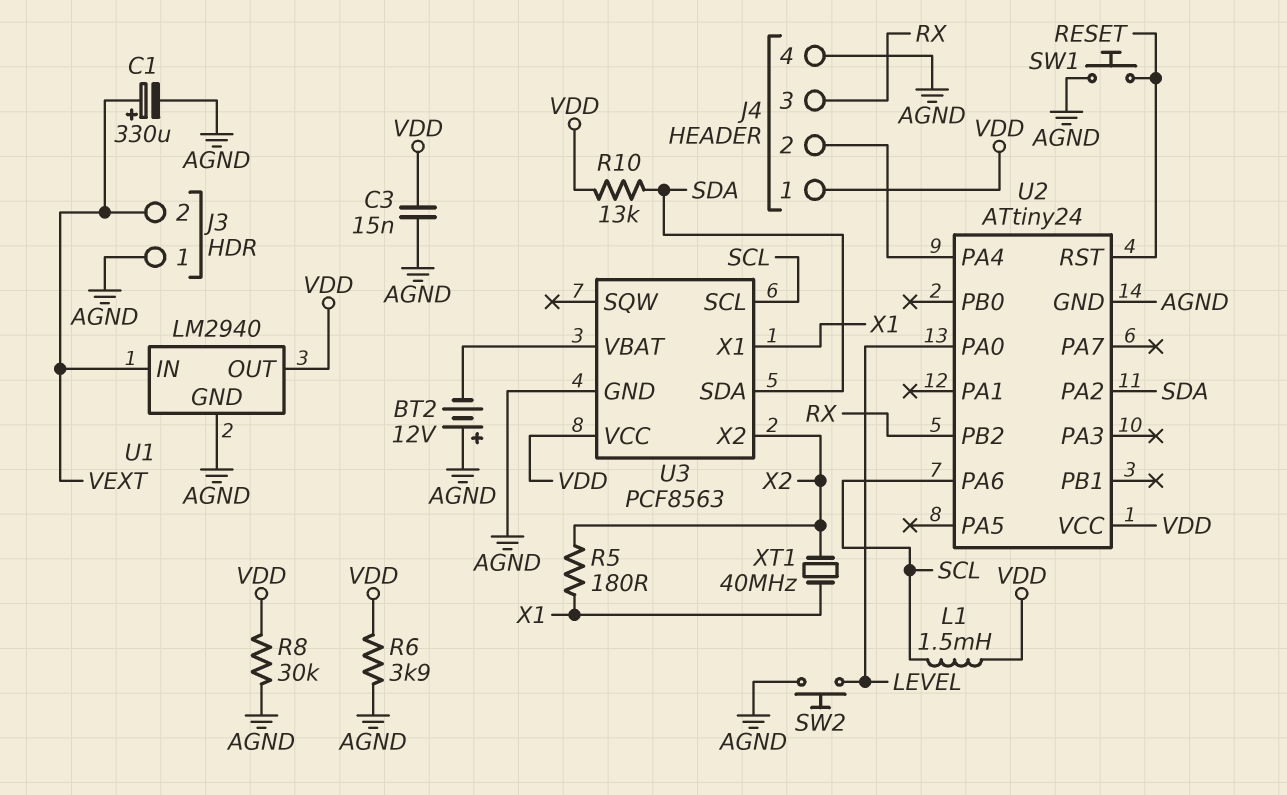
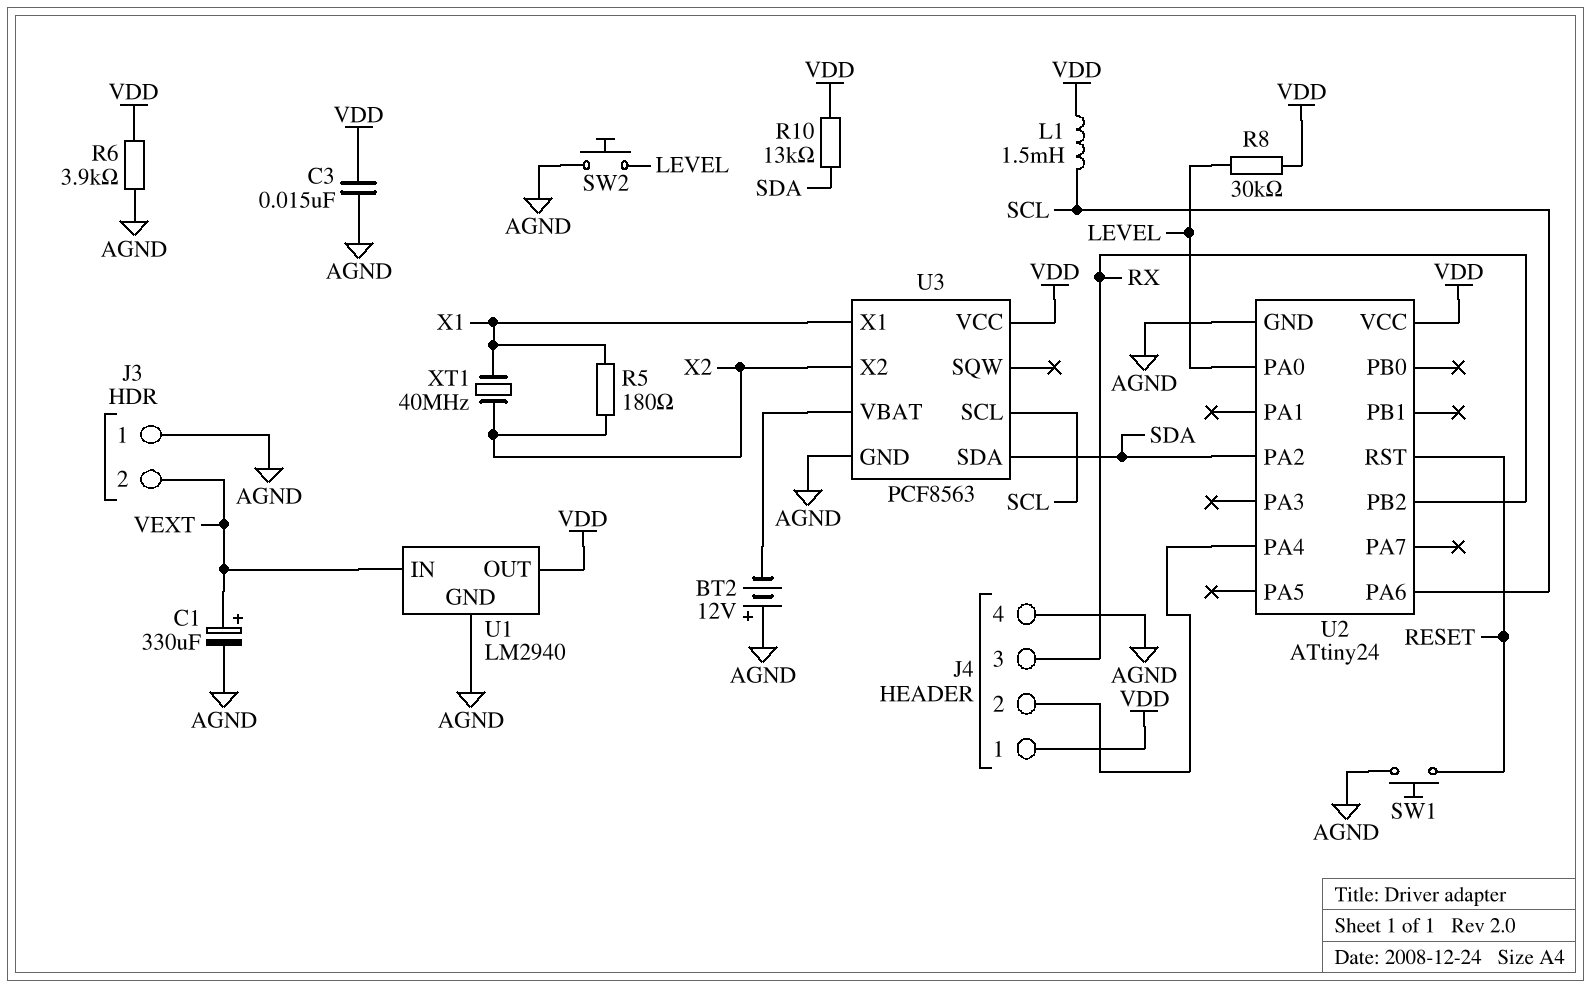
R8: 30k (AGND, VDD) -> 30k (LEVEL, VDD)

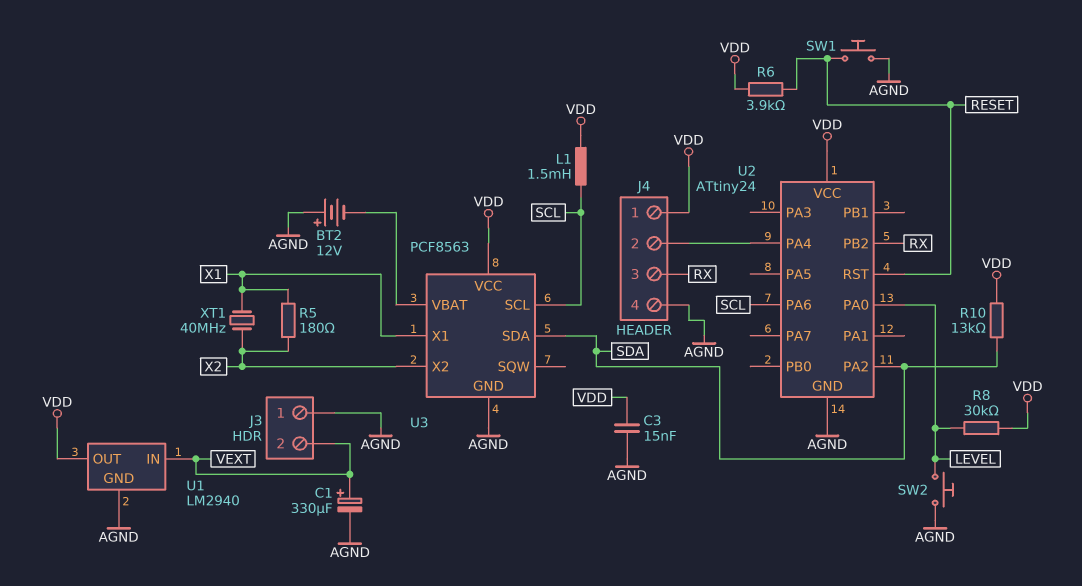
R6: 3.9k (AGND, VDD) -> 3.9k (RESET, VDD)

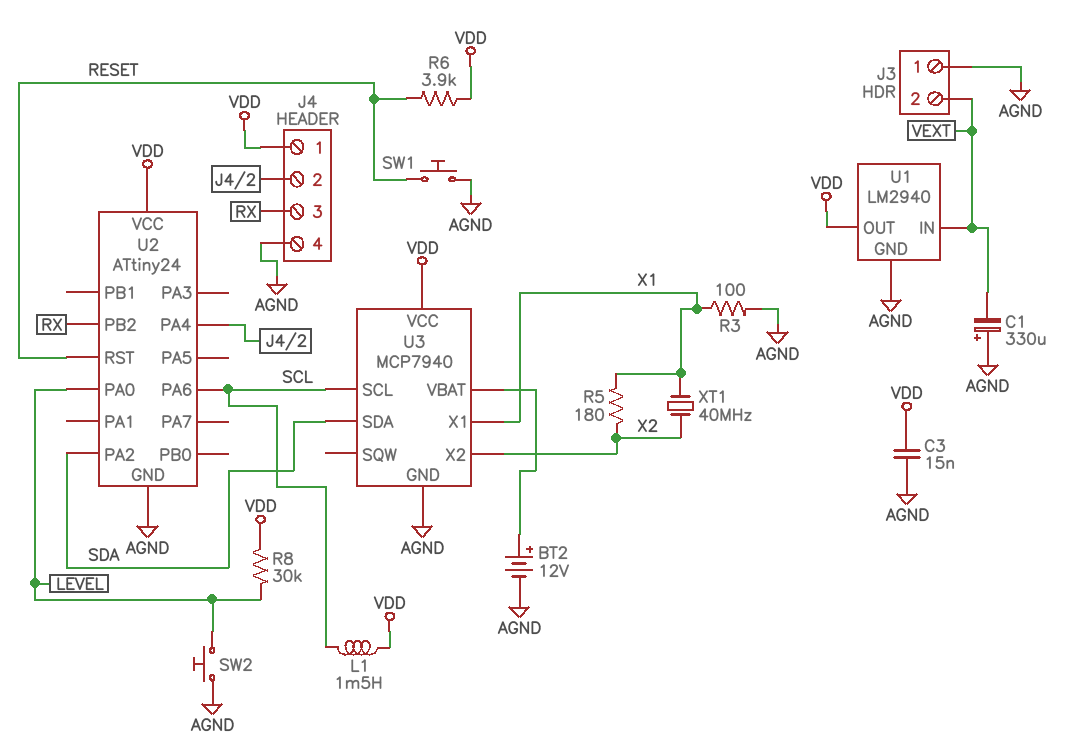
BT2: 12V (plus AGND, minus U3/VBAT) -> 12V (plus U3/VBAT, minus AGND)
C1: 330uF (plus VEXT, minus AGND) -> 330uF (plus AGND, minus VEXT)
R3: none -> 100 (AGND, X1)
R10: 13k (SDA, VDD) -> none
U3: PCF8563 -> MCP7940

